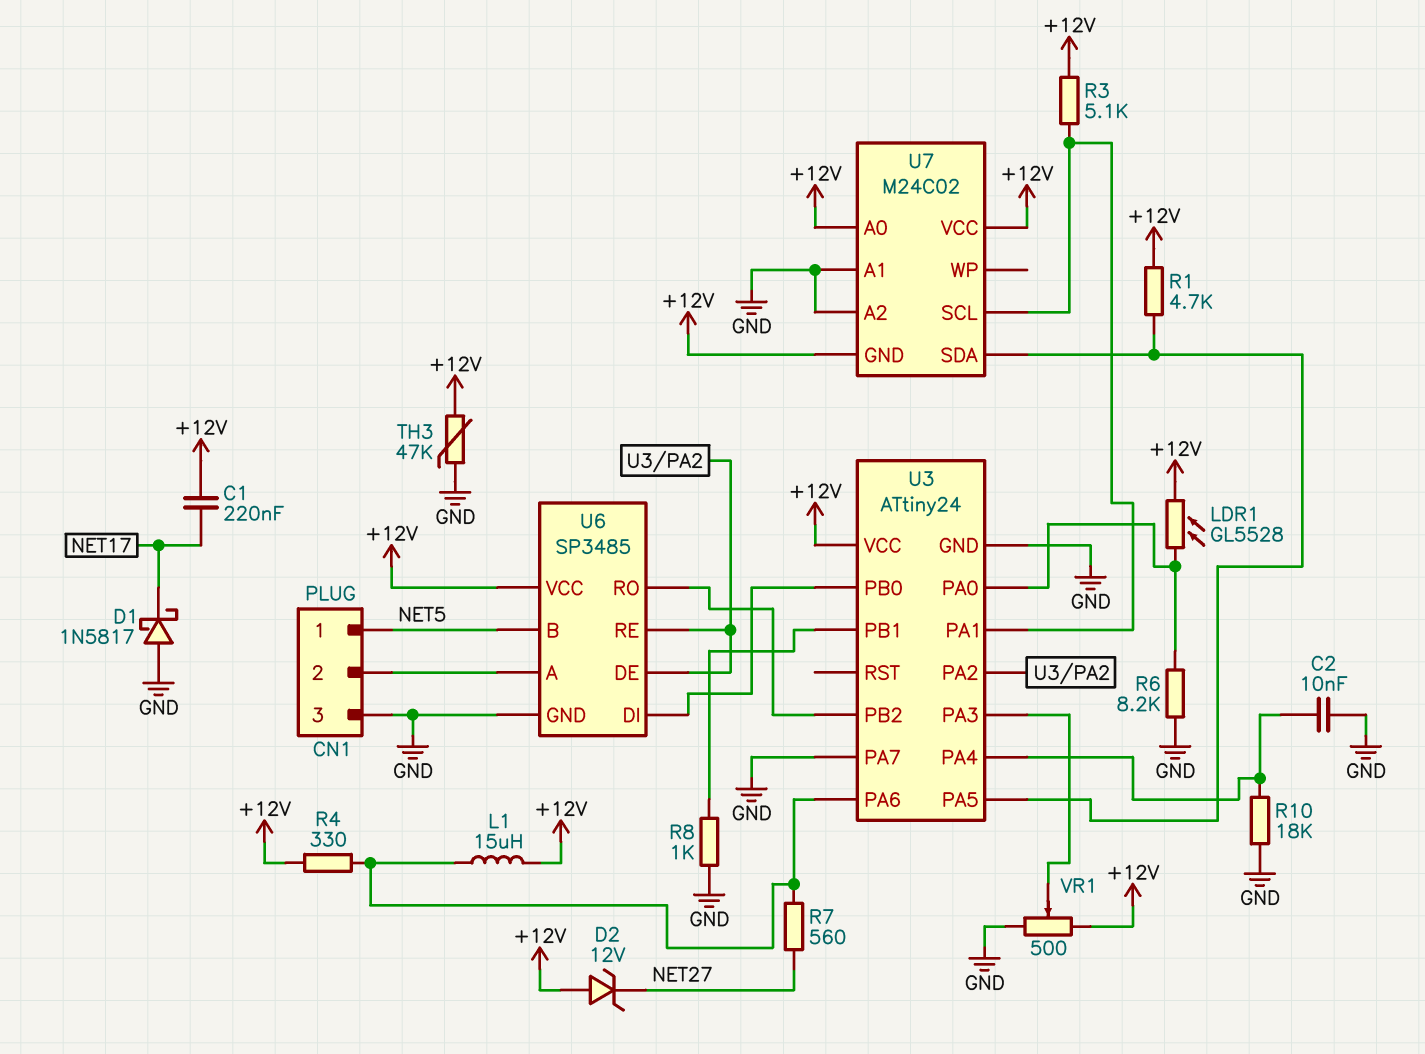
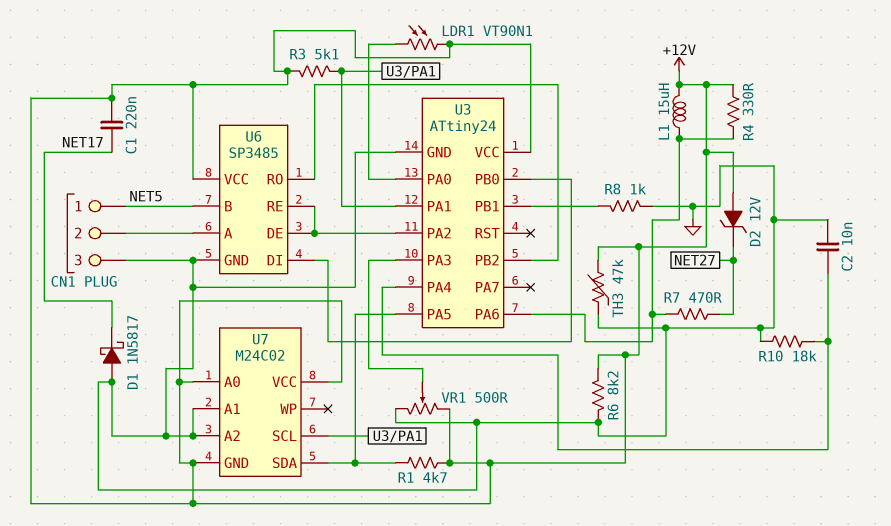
LDR1: GL5528 (+12V, U3/PA0) -> VT90N1 (+12V, U3/PA0)
R6: 8.2k (GND, U3/PA0) -> 8.2k (+12V, GND)
R7: 560 (NET27, U3/PA6) -> 470 (NET27, U3/PA6)
U3 pin PA7: GND -> none

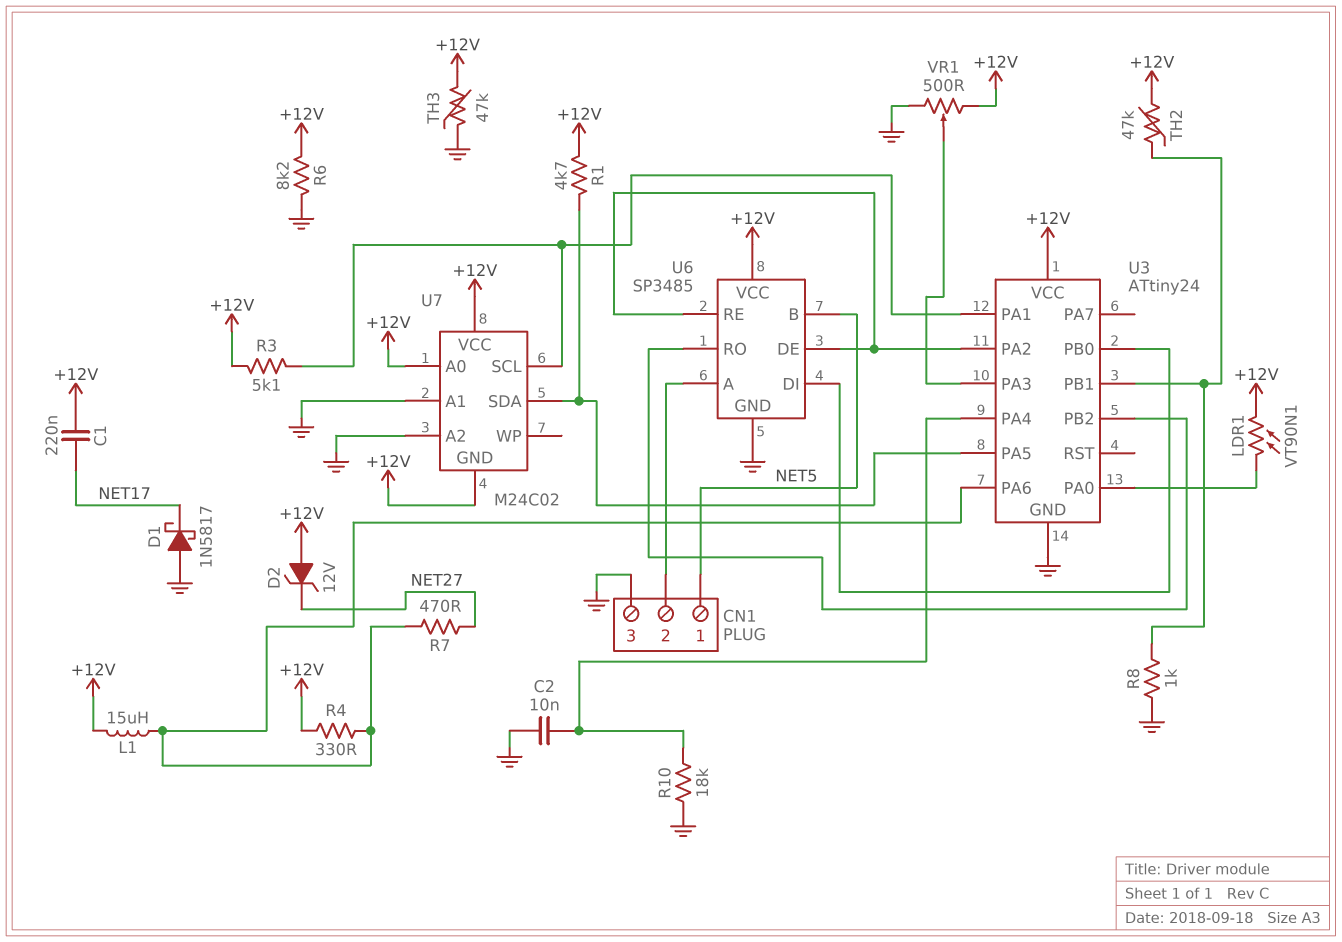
TH2: none -> 47k (+12V, U3/PB1)

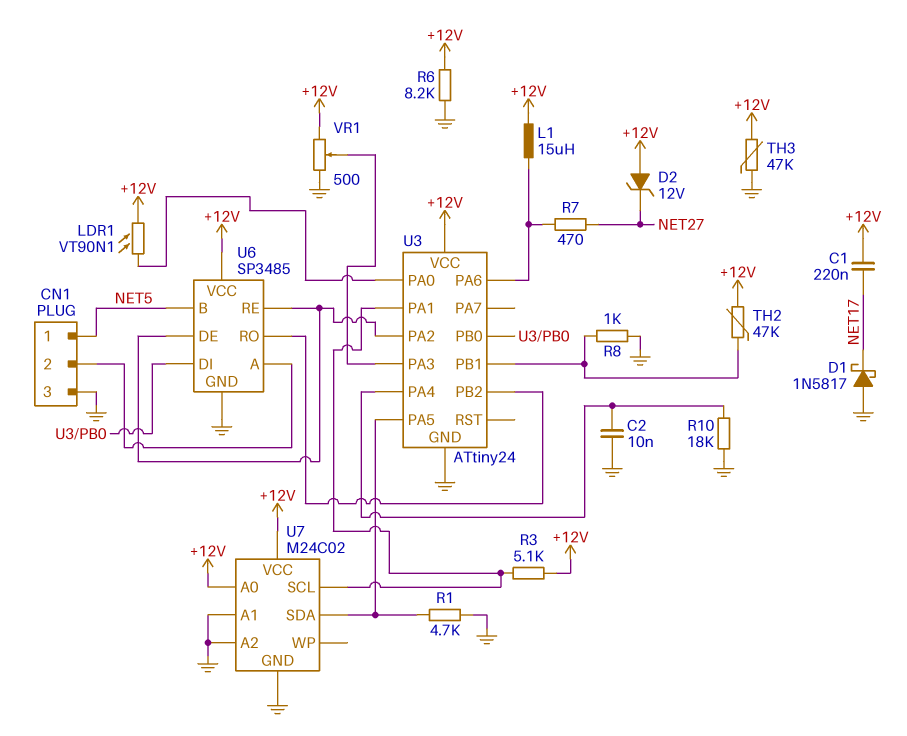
R1: 4.7k (+12V, U3/PA5) -> 4.7k (GND, U3/PA5)
R4: 330 (+12V, U3/PA6) -> none
U7 pin GND: +12V -> GND

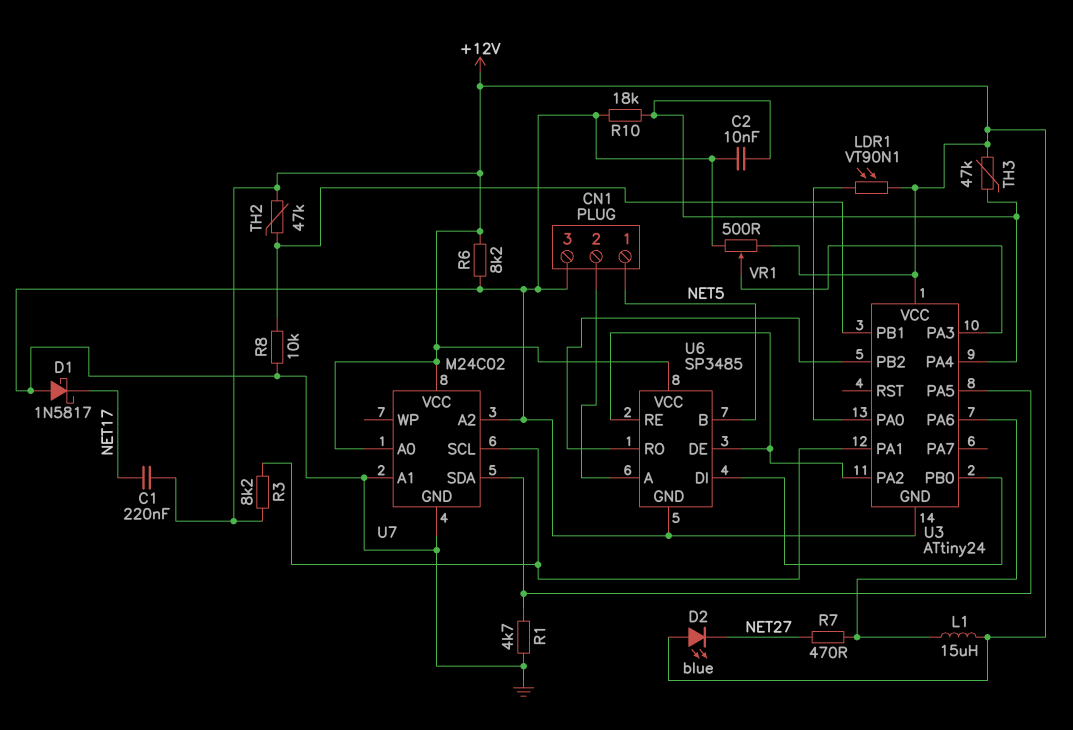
D2: zener 12V (A +12V, K NET27) -> LED blue (A +12V, K NET27)
R3: 5.1k (+12V, U3/PA1) -> 8.2k (+12V, U3/PA1)
R8: 1k (GND, U3/PB1) -> 10k (GND, U3/PB1)
TH3: 47k (+12V, GND) -> 47k (+12V, U3/PA4)

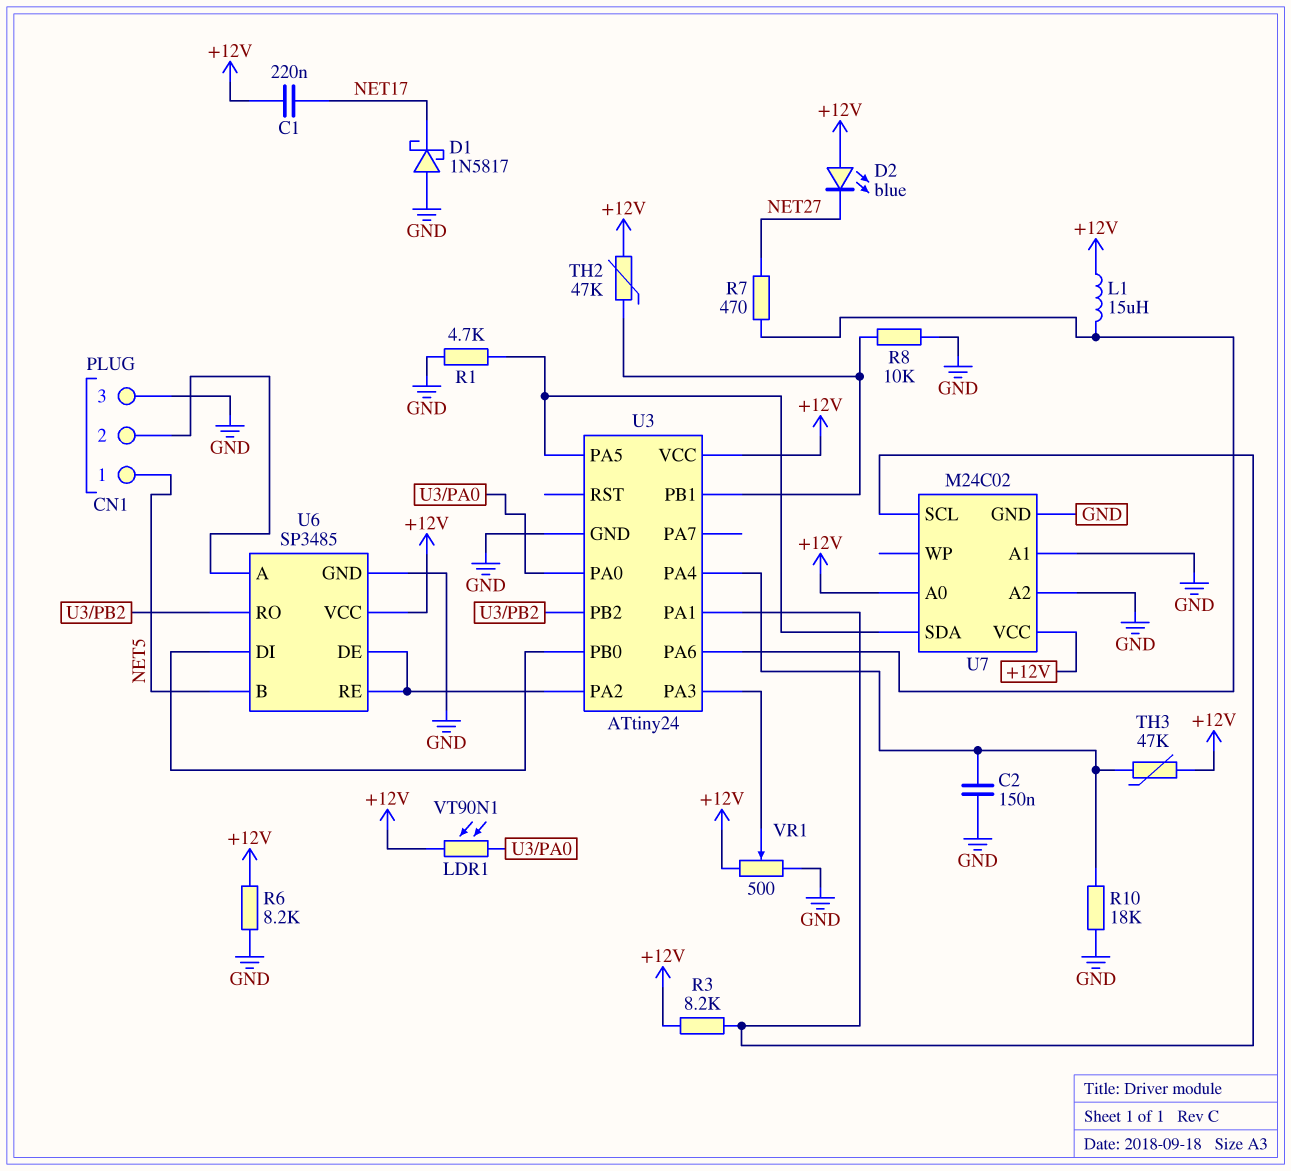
C2: 10nF (GND, U3/PA4) -> 150nF (GND, U3/PA4)

